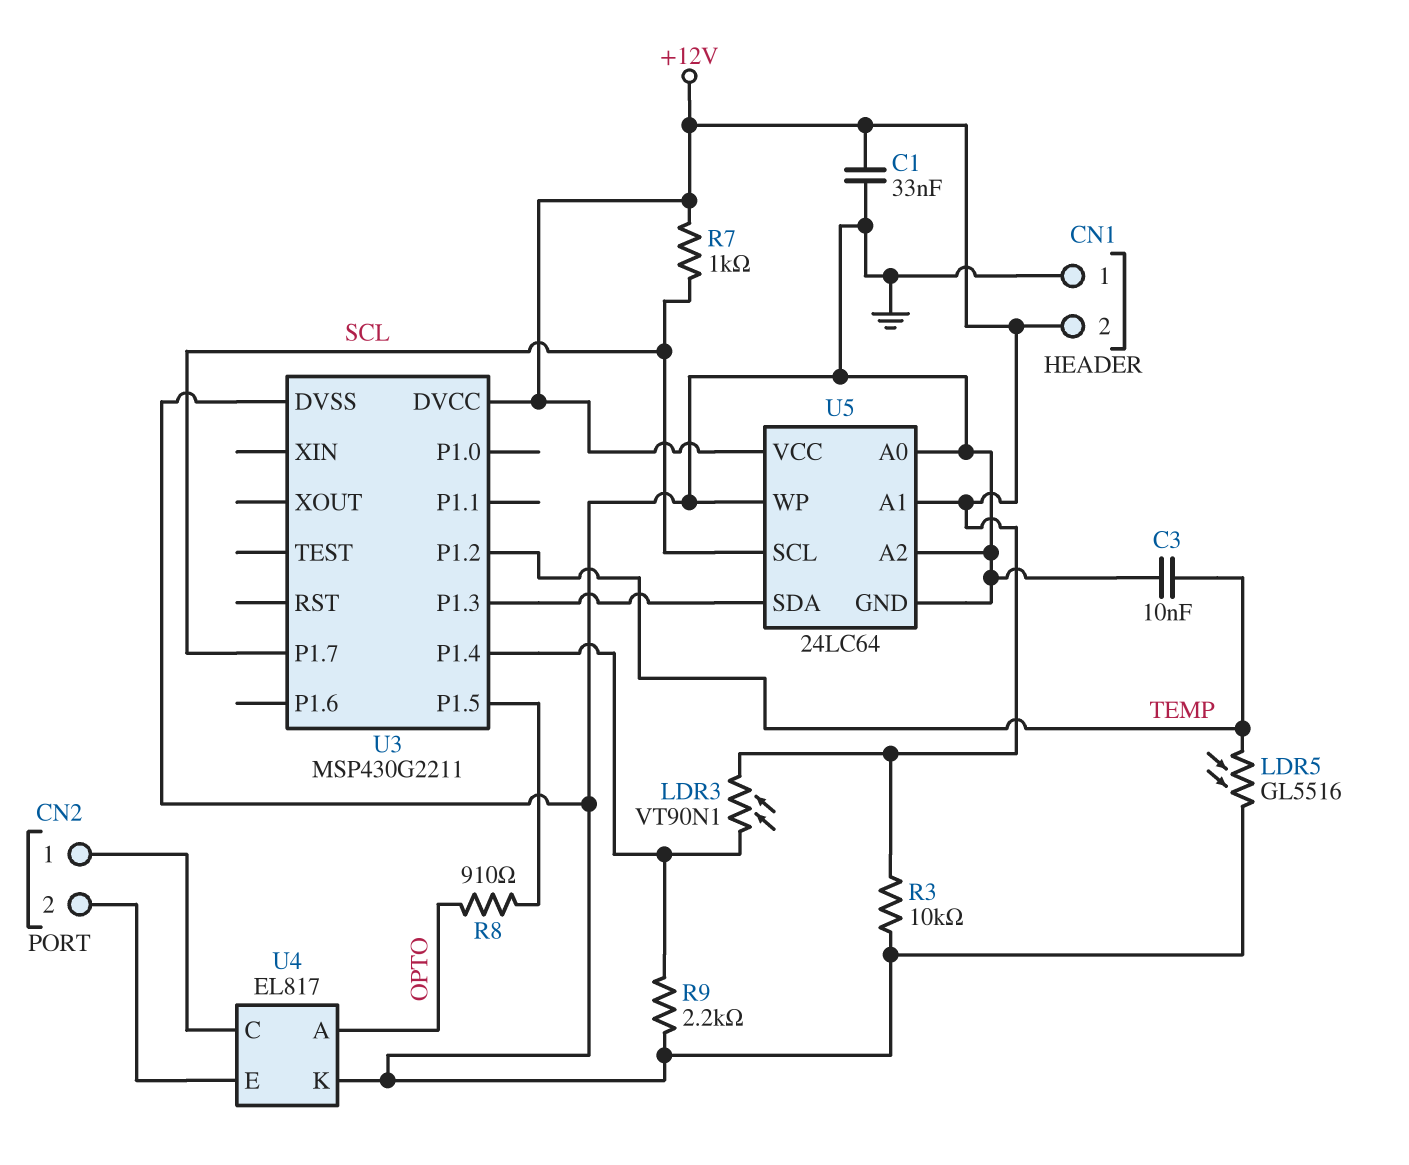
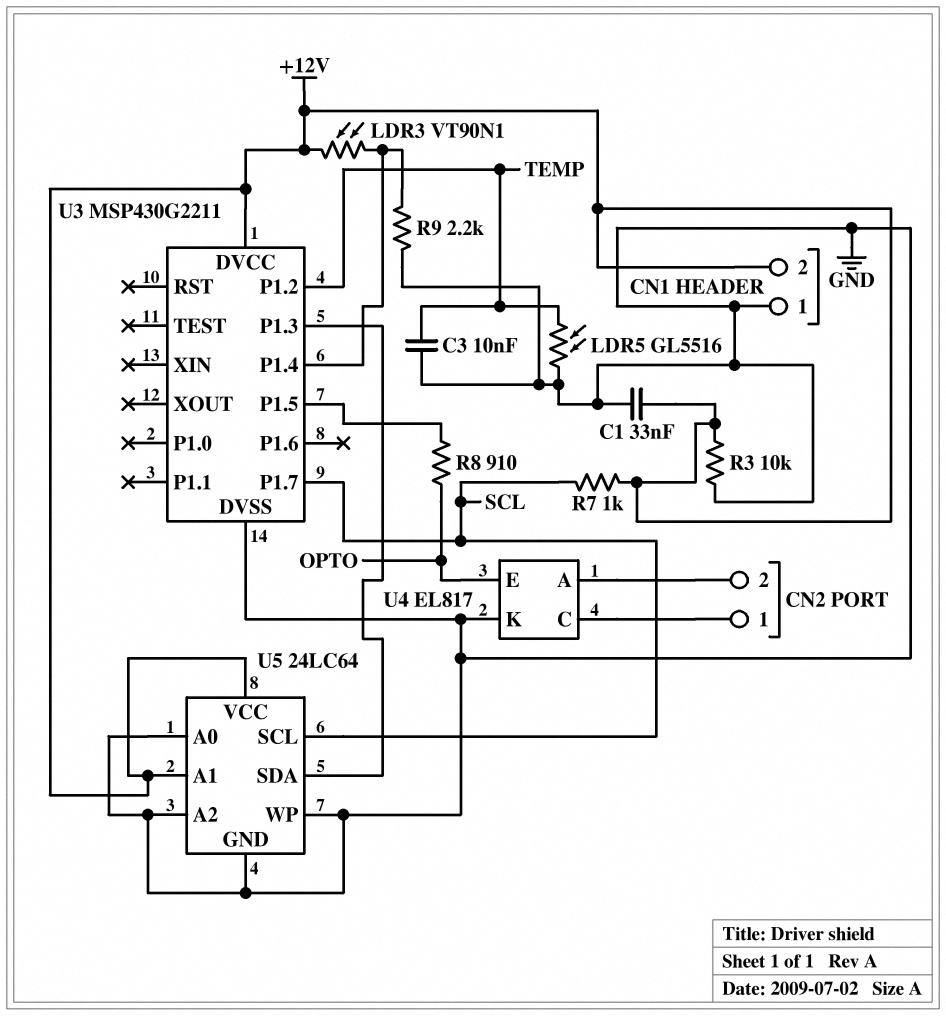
U4 pin A: OPTO -> CN2/2
U4 pin E: CN2/2 -> OPTO

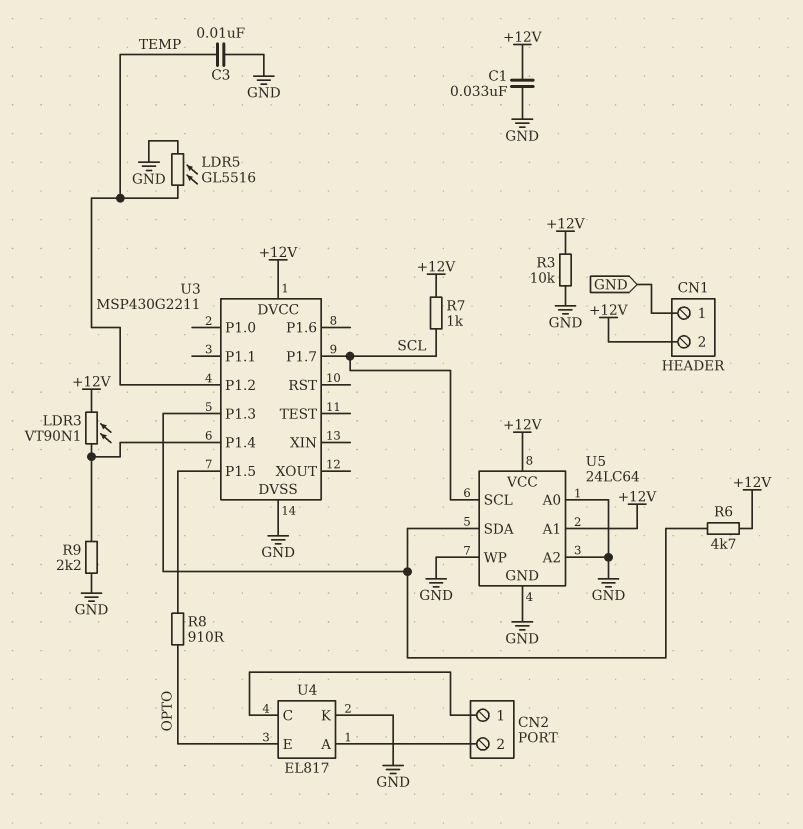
R6: none -> 4.7k (+12V, U3/P1.3)

